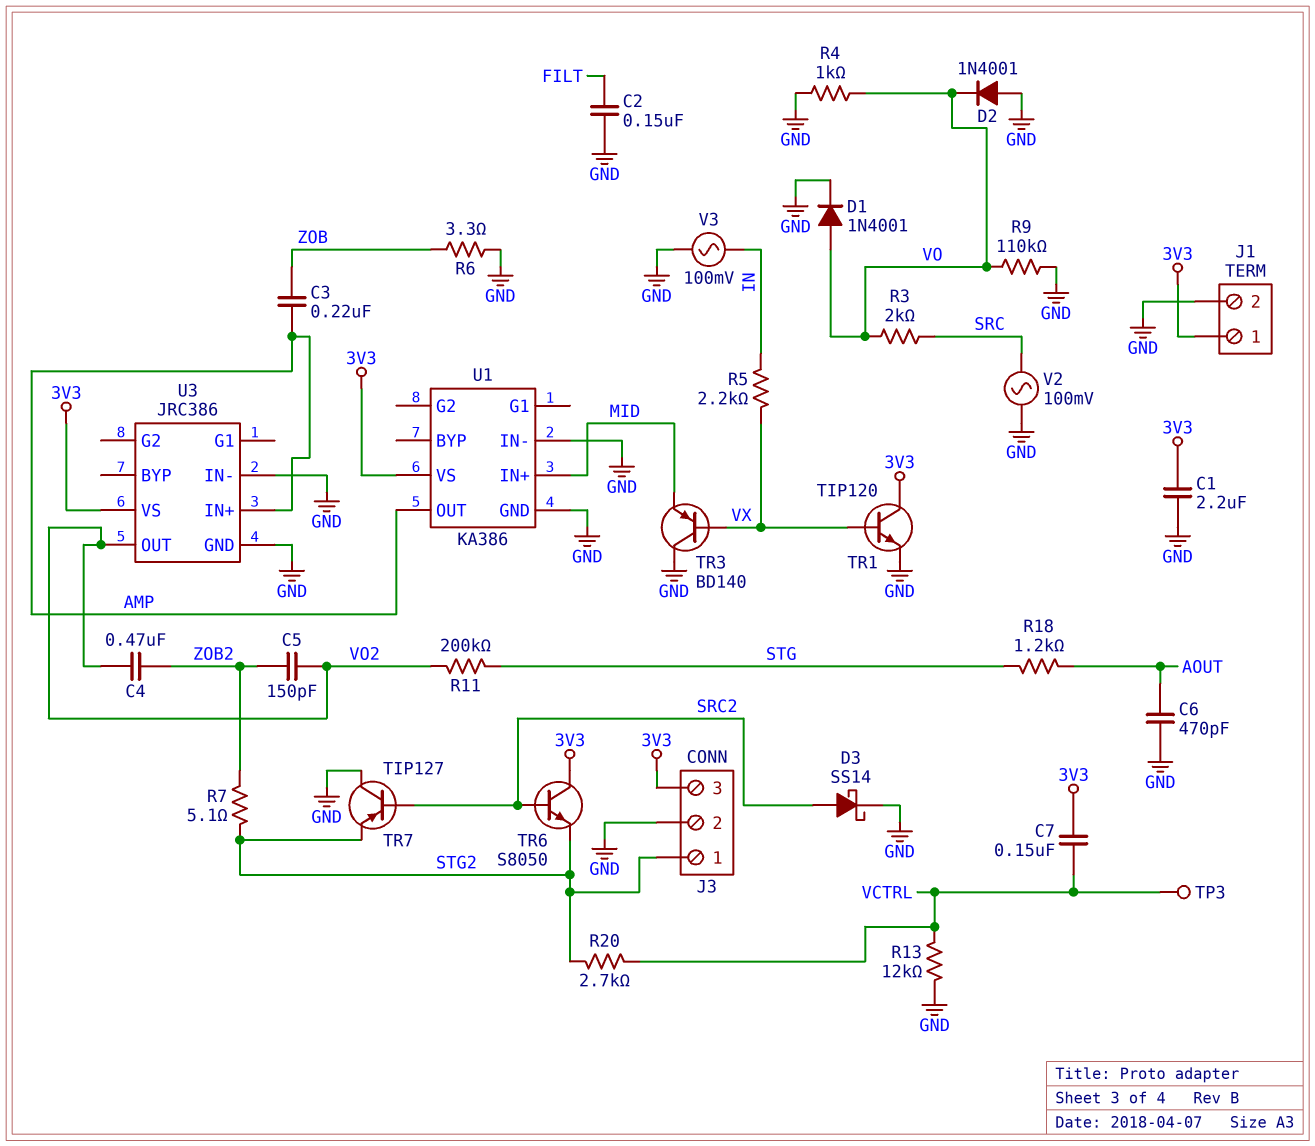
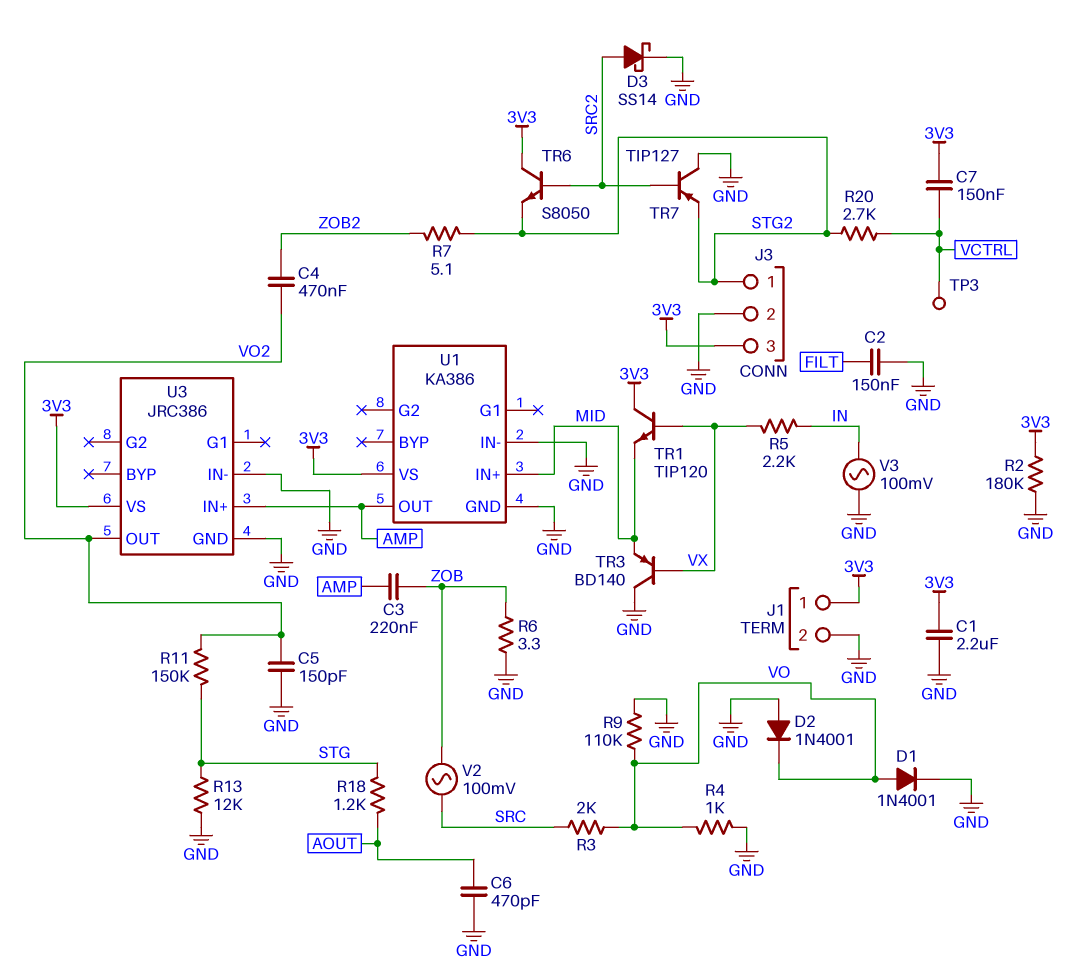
C5: 150pF (VO2, ZOB2) -> 150pF (GND, VO2)
R2: none -> 180k (3V3, GND)
R11: 200k (STG, VO2) -> 150k (STG, VO2)
R13: 12k (GND, VCTRL) -> 12k (GND, STG)
TR1: NPN TIP120 (B VX, C 3V3, E GND) -> NPN TIP120 (B VX, C 3V3, E MID)
V2: AC 100mV (GND, SRC) -> AC 100mV (SRC, ZOB)

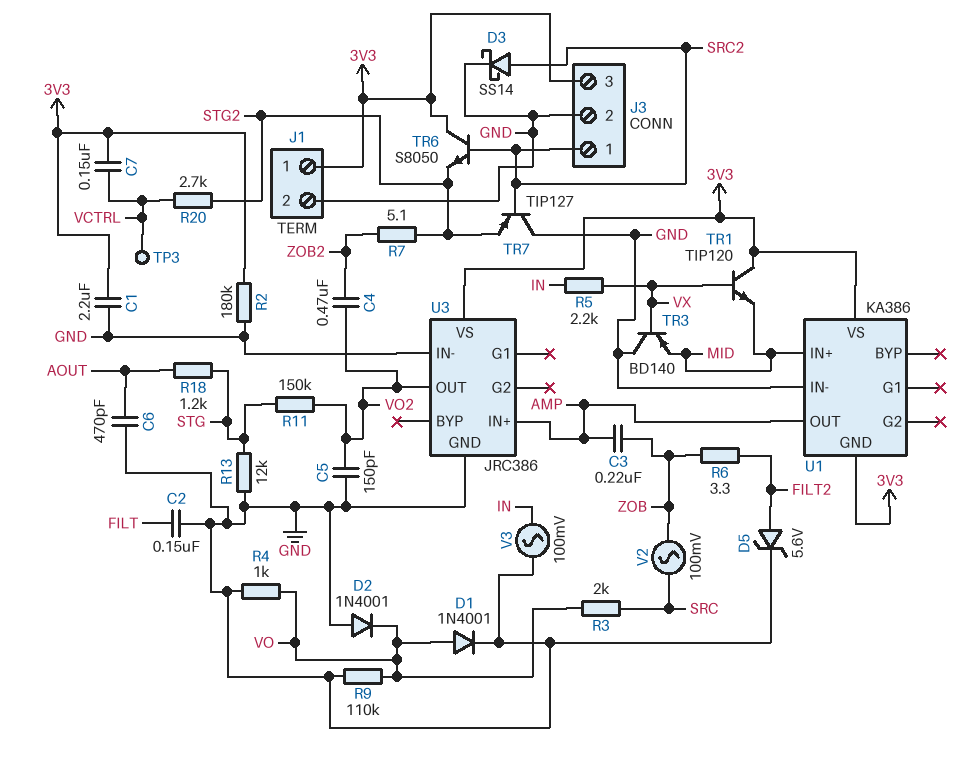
D5: none -> zener 5.6V (A FILT2, K GND)
J3 pin 1: STG2 -> SRC2
R6: 3.3 (GND, ZOB) -> 3.3 (FILT2, ZOB)
U1 pin GND: GND -> 3V3

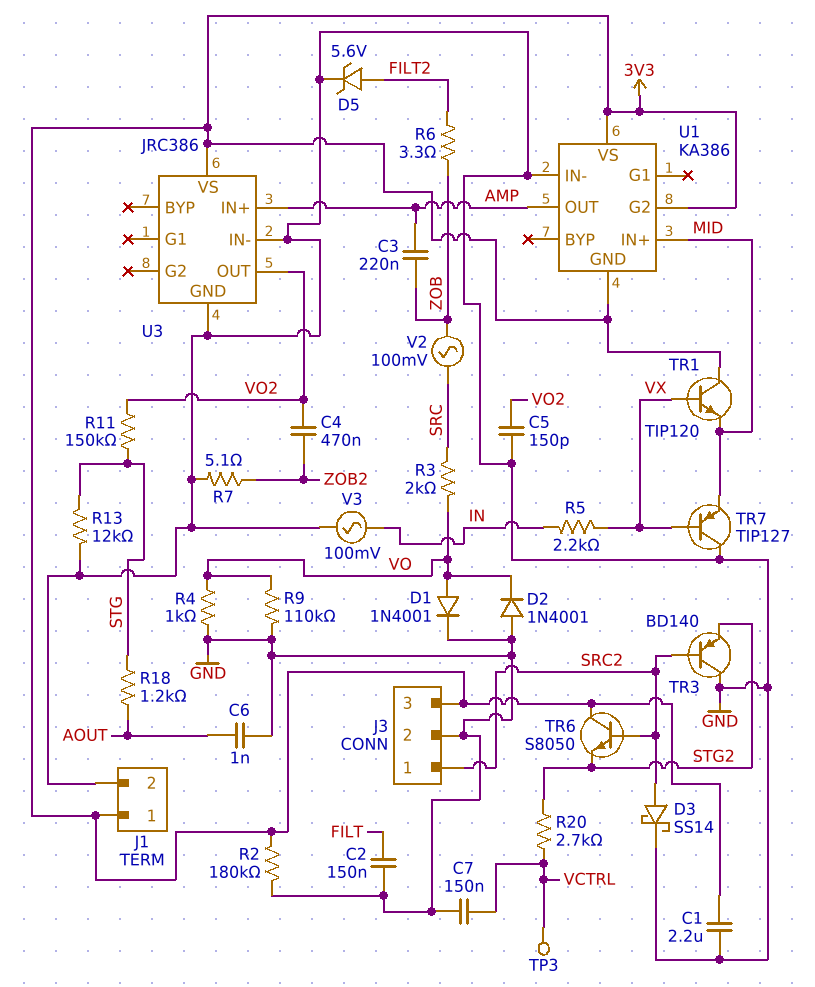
C6: 470pF (AOUT, GND) -> 1nF (AOUT, GND)
C7: 150nF (3V3, VCTRL) -> 150nF (GND, VCTRL)
R7: 5.1 (STG2, ZOB2) -> 5.1 (GND, ZOB2)
TR3: PNP BD140 (B VX, C GND, E MID) -> PNP BD140 (B SRC2, C GND, E STG2)
TR7: PNP TIP127 (B SRC2, C GND, E STG2) -> PNP TIP127 (B VX, C GND, E MID)
U1 pin G2: none -> 3V3

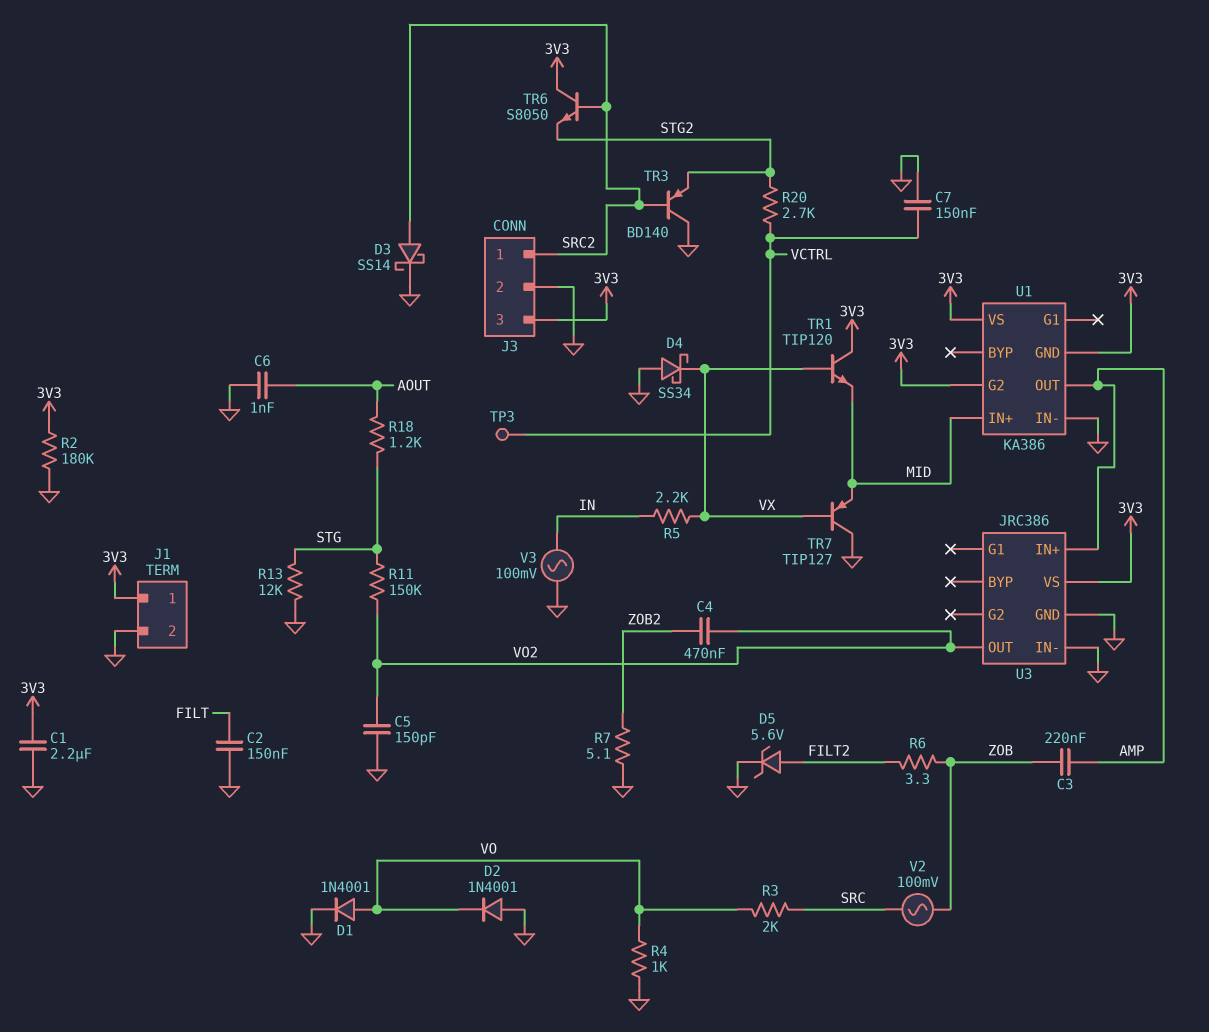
D4: none -> schottky SS34 (A GND, K VX)
R9: 110k (GND, VO) -> none

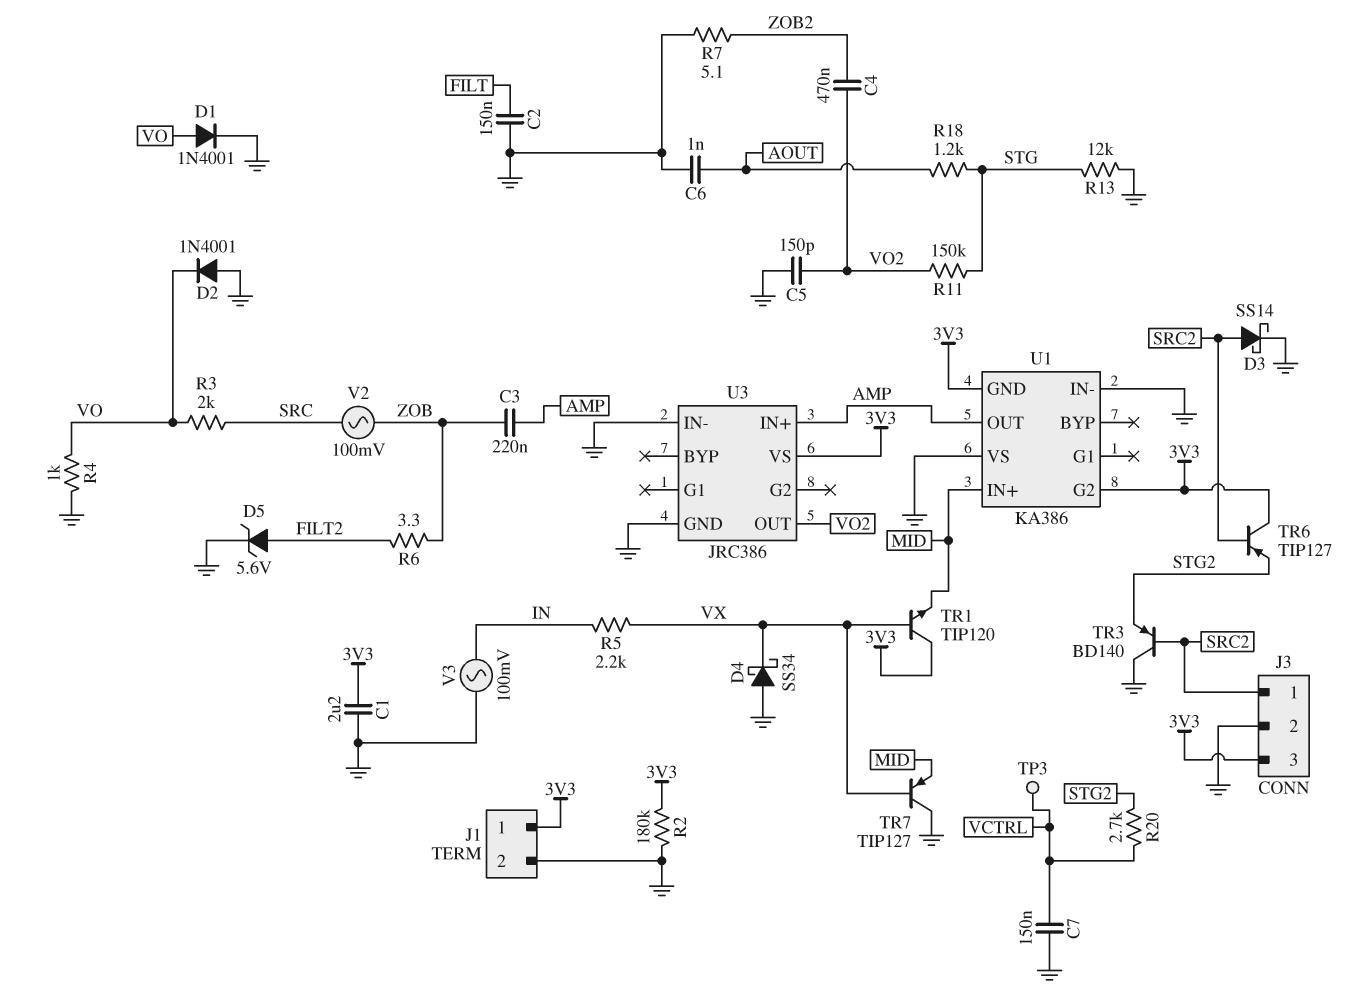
TR6: NPN S8050 (B SRC2, C 3V3, E STG2) -> PNP TIP127 (B SRC2, C 3V3, E STG2)
U1 pin VS: 3V3 -> GND

